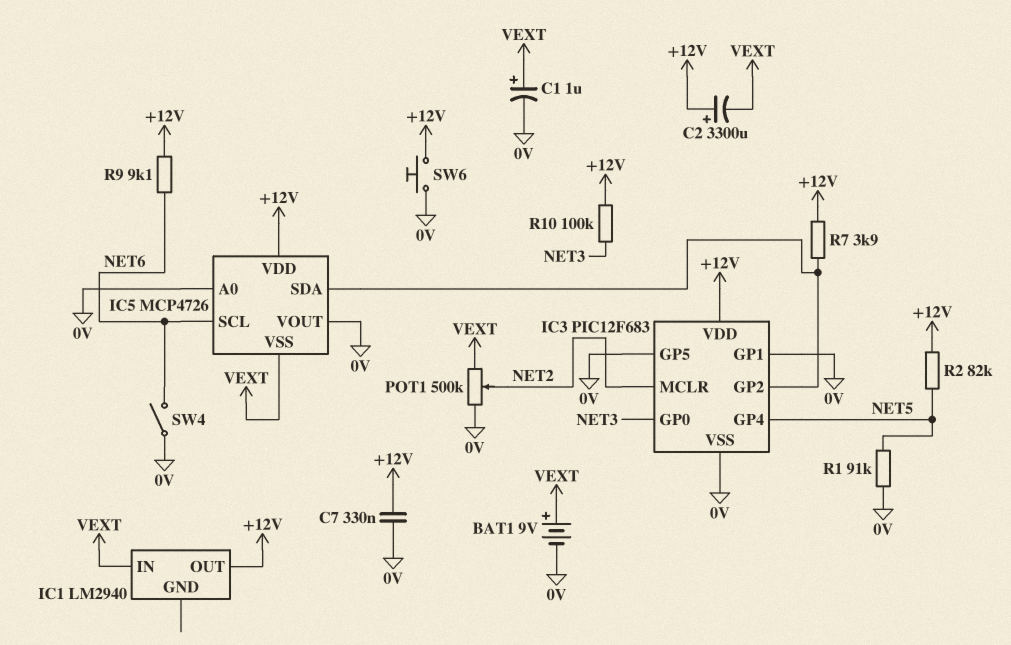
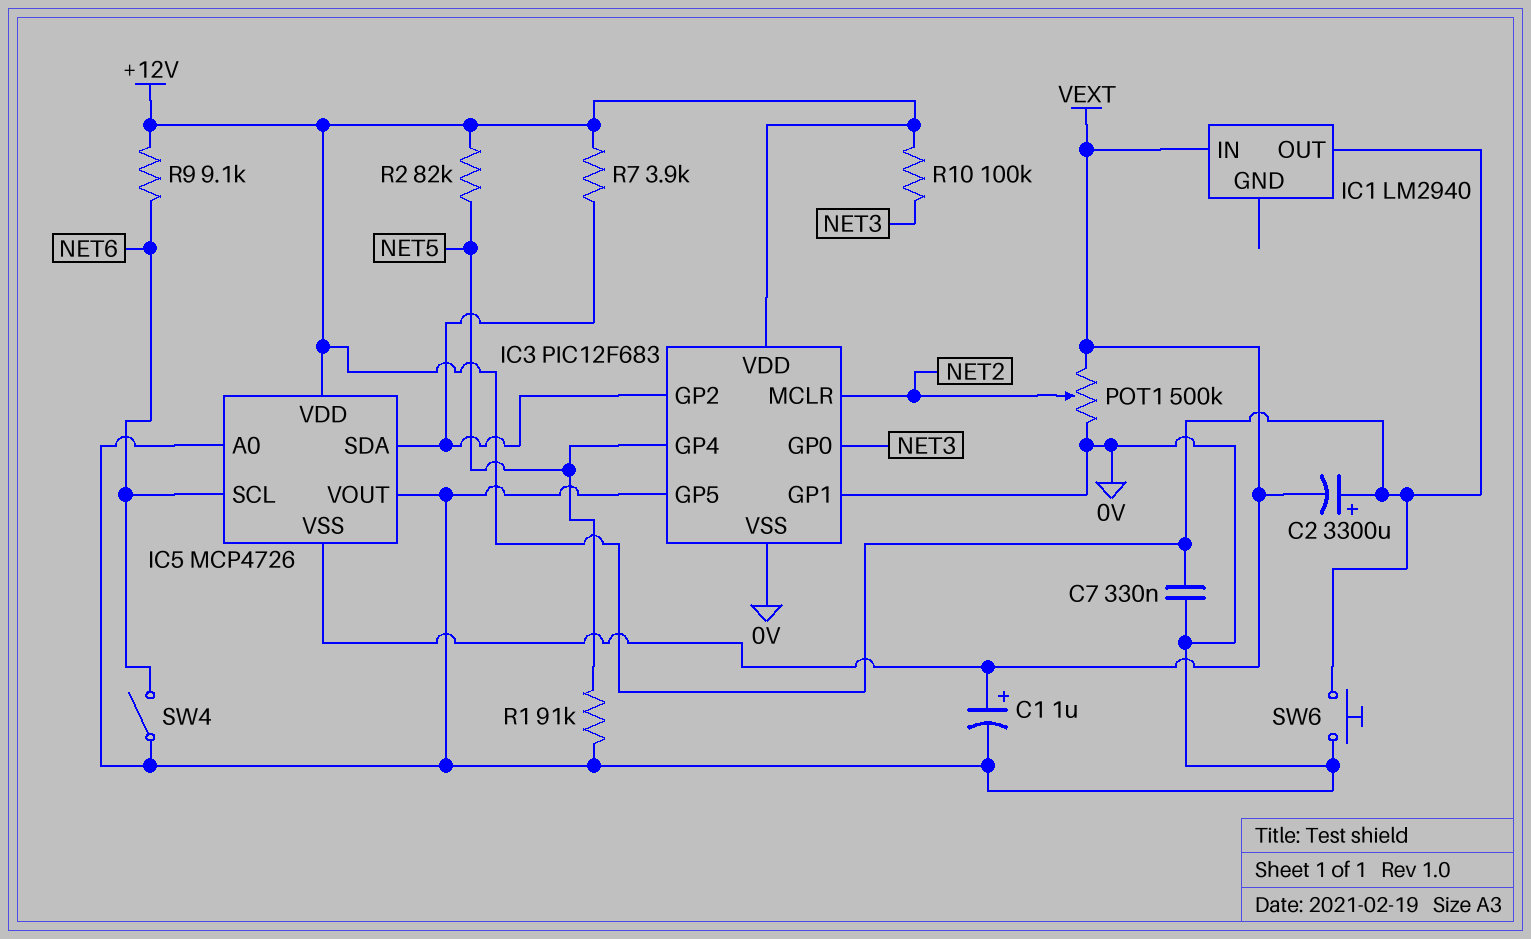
BAT1: 9V (plus VEXT, minus 0V) -> none

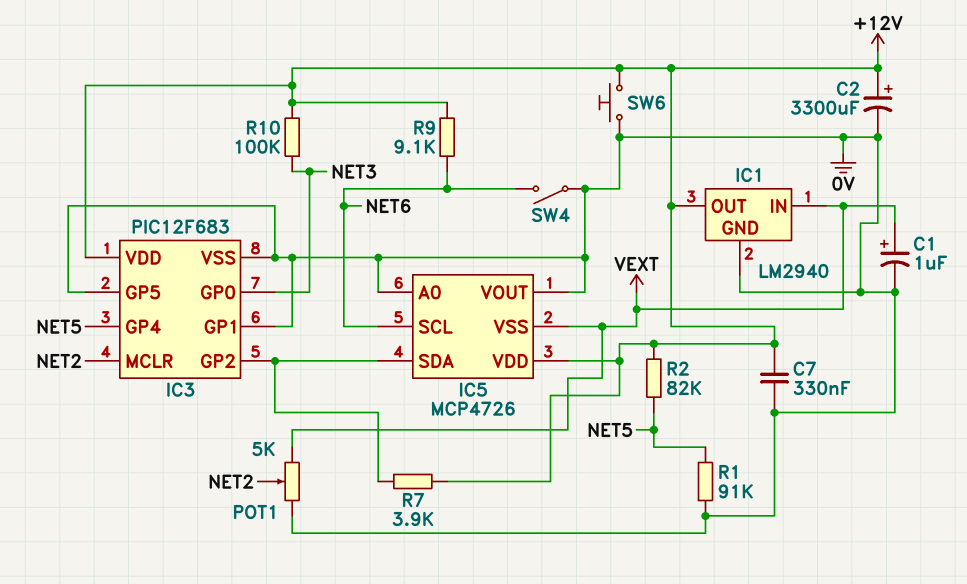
C2: 3300uF (plus +12V, minus VEXT) -> 3300uF (plus +12V, minus 0V)
IC1 pin GND: none -> 0V
POT1: 500k (0V, VEXT, wiper NET2) -> 5k (0V, VEXT, wiper NET2)

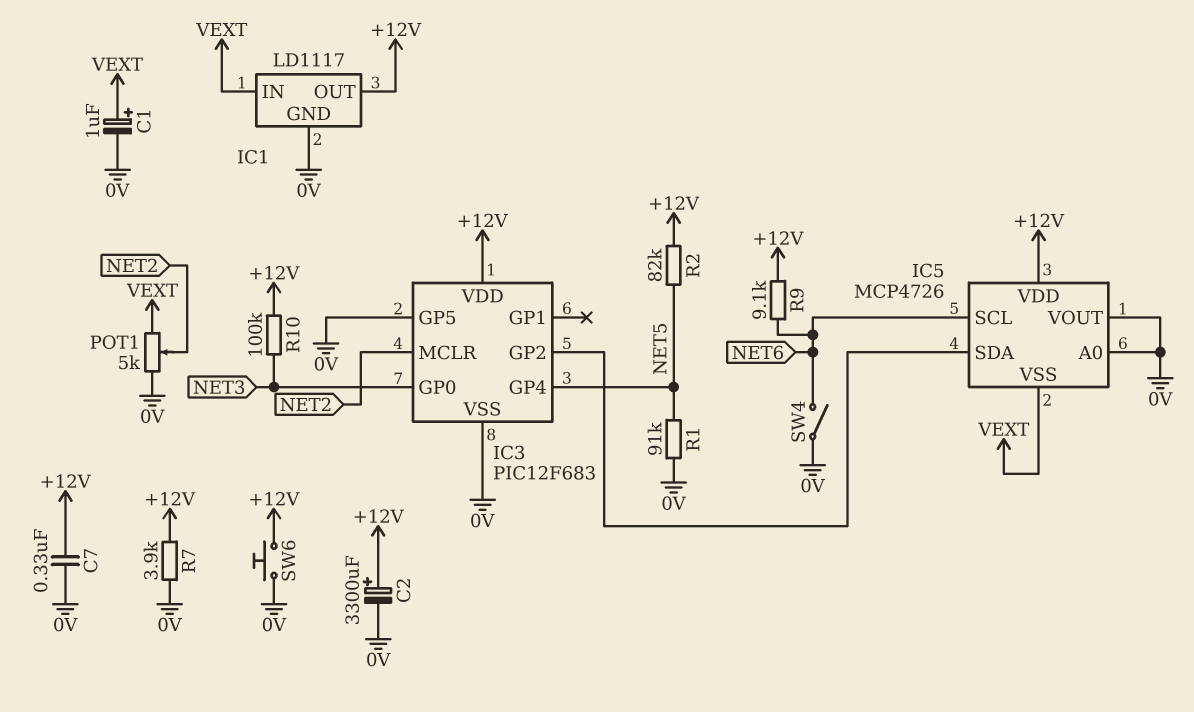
IC1: LM2940 -> LD1117
IC3 pin GP1: 0V -> none
R7: 3.9k (+12V, IC3/GP2) -> 3.9k (+12V, 0V)

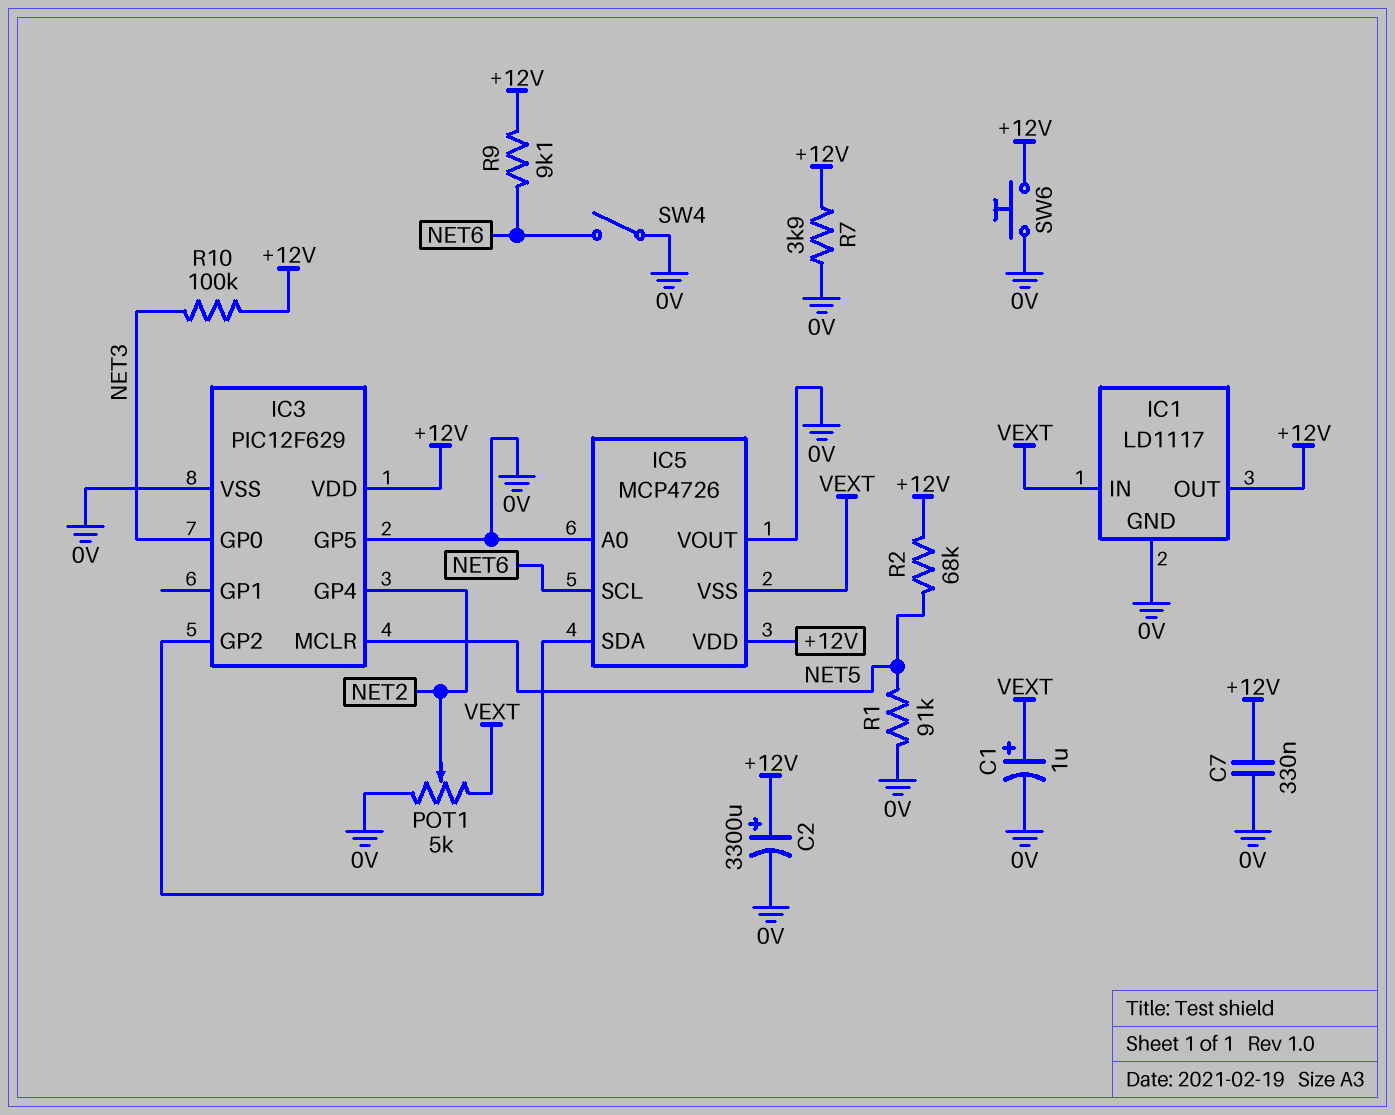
IC3: PIC12F683 -> PIC12F629
IC3 pin GP4: NET5 -> NET2
IC3 pin MCLR: NET2 -> NET5
R2: 82k (+12V, NET5) -> 68k (+12V, NET5)

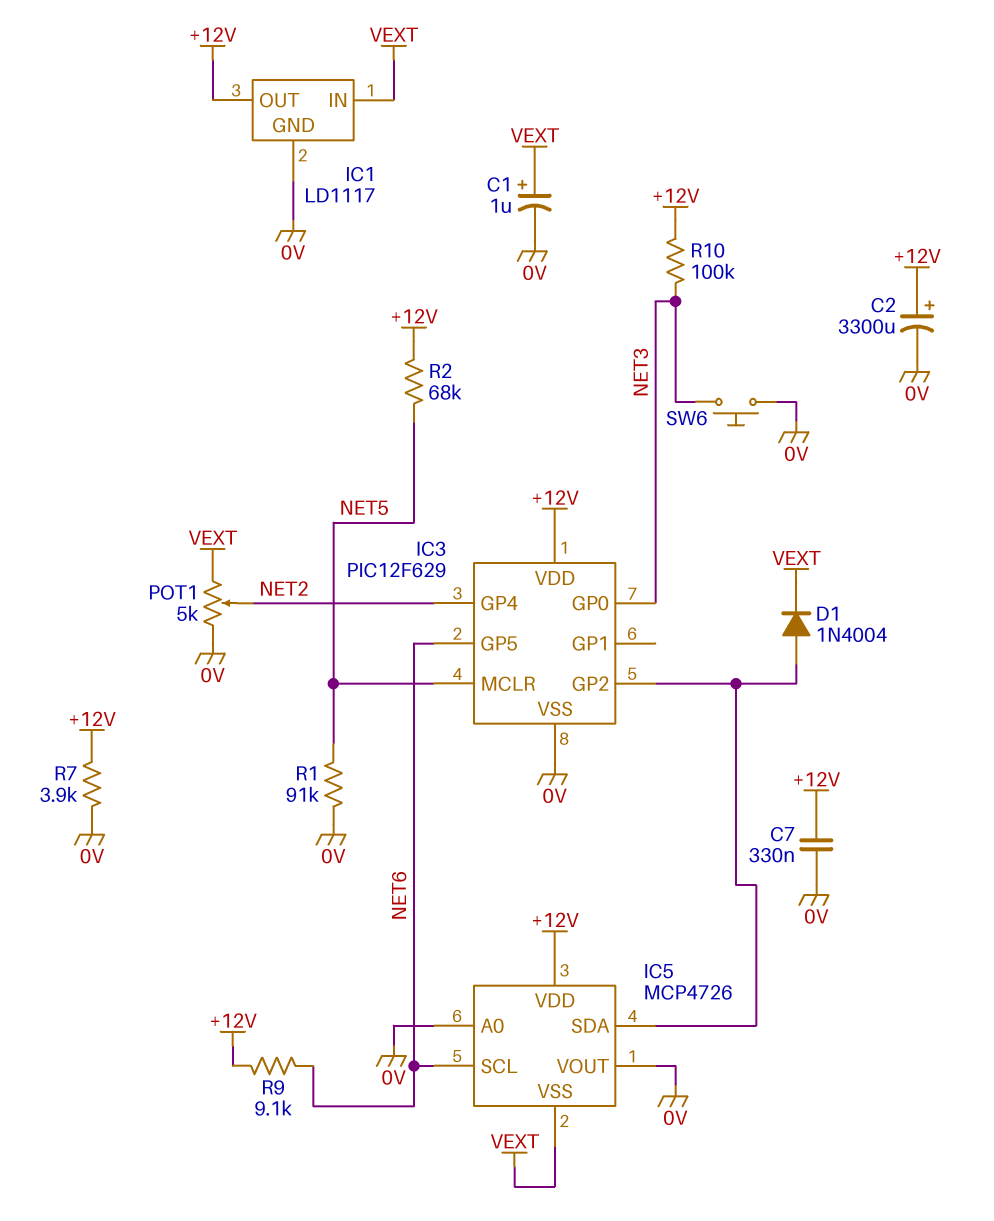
D1: none -> diode 1N4004 (A IC3/GP2, K VEXT)
IC3 pin GP5: 0V -> NET6
SW4: switch (0V, NET6) -> none
SW6: button (+12V, 0V) -> button (0V, NET3)

